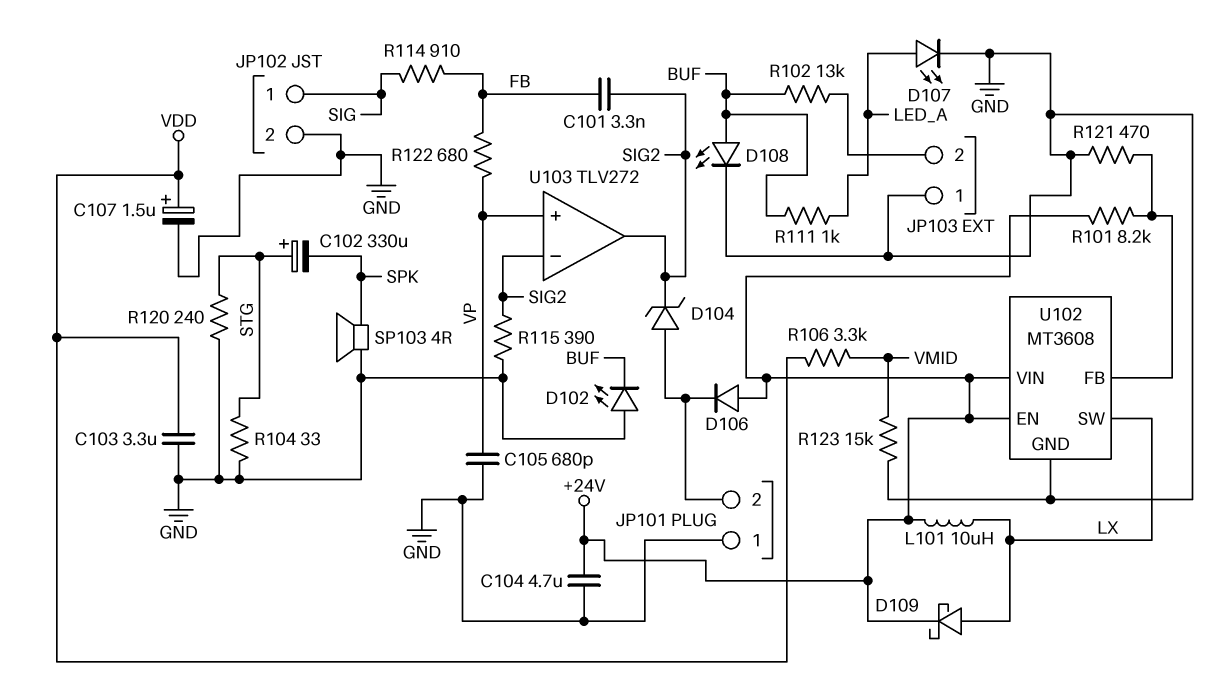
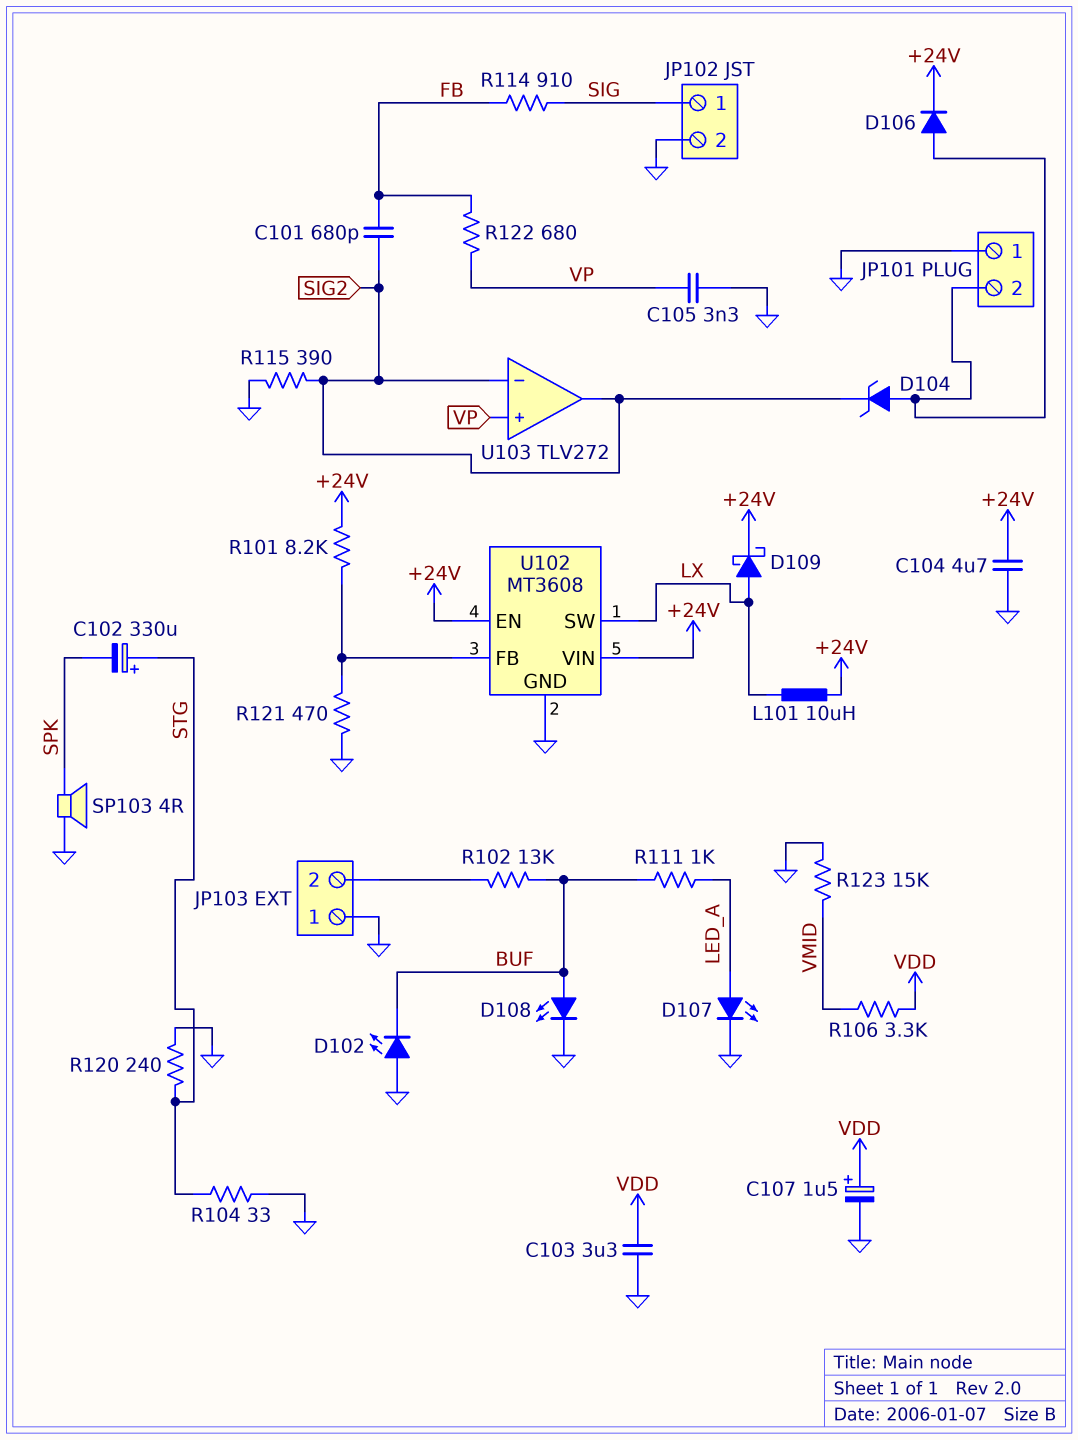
C101: 3.3nF (FB, SIG2) -> 680pF (FB, SIG2)
C105: 680pF (GND, VP) -> 3.3nF (GND, VP)
D106: diode (A +24V, K JP101/2) -> diode (A JP101/2, K +24V)

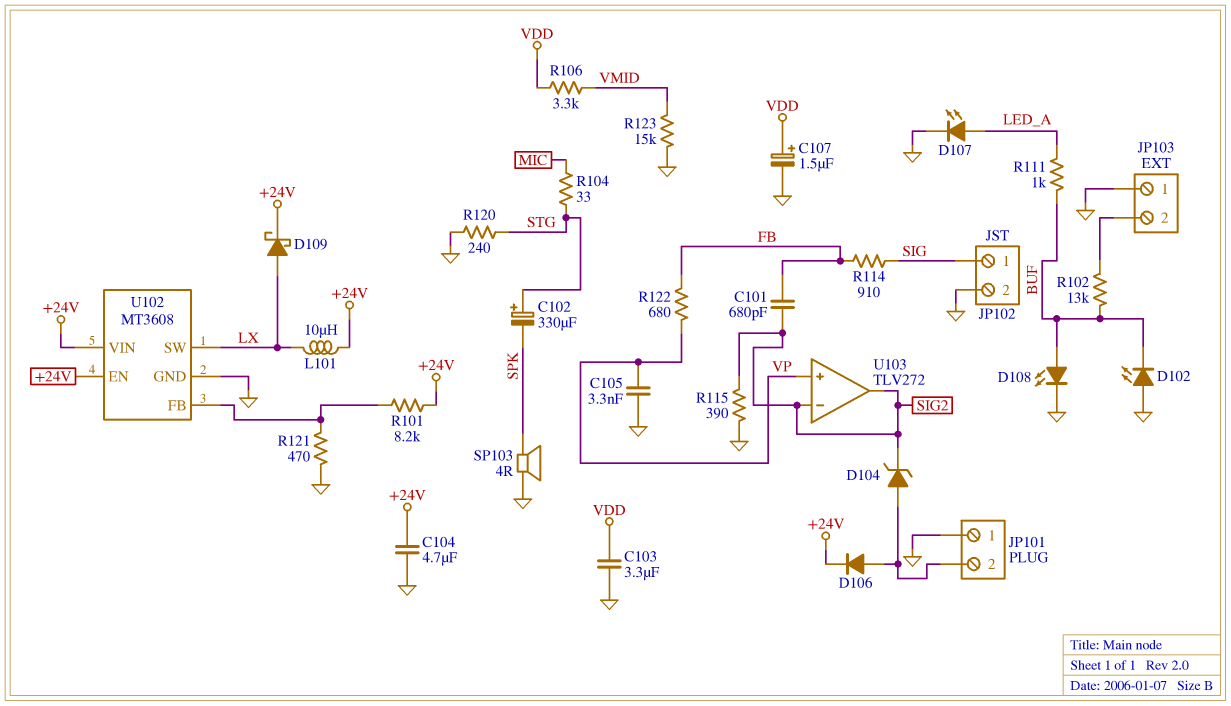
R104: 33 (GND, STG) -> 33 (MIC, STG)

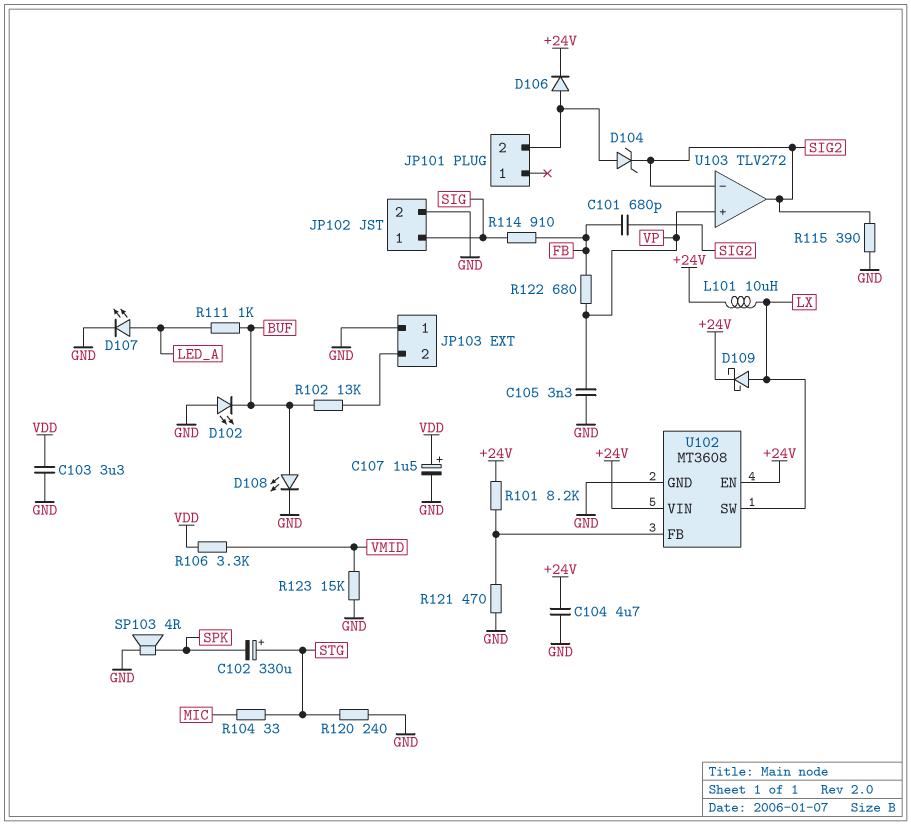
JP101 pin 1: GND -> none

